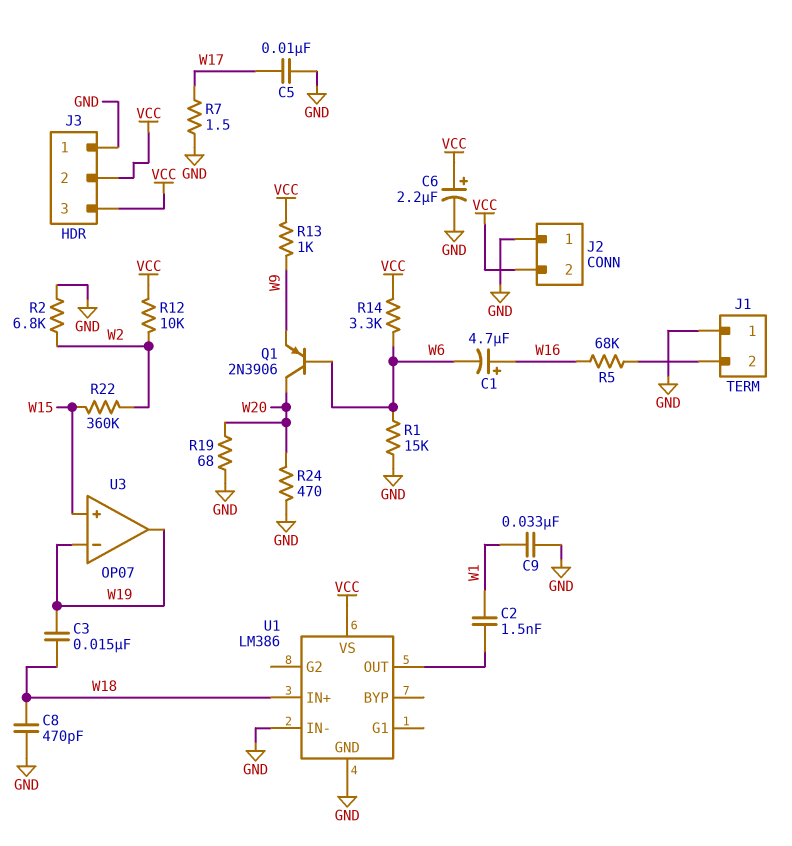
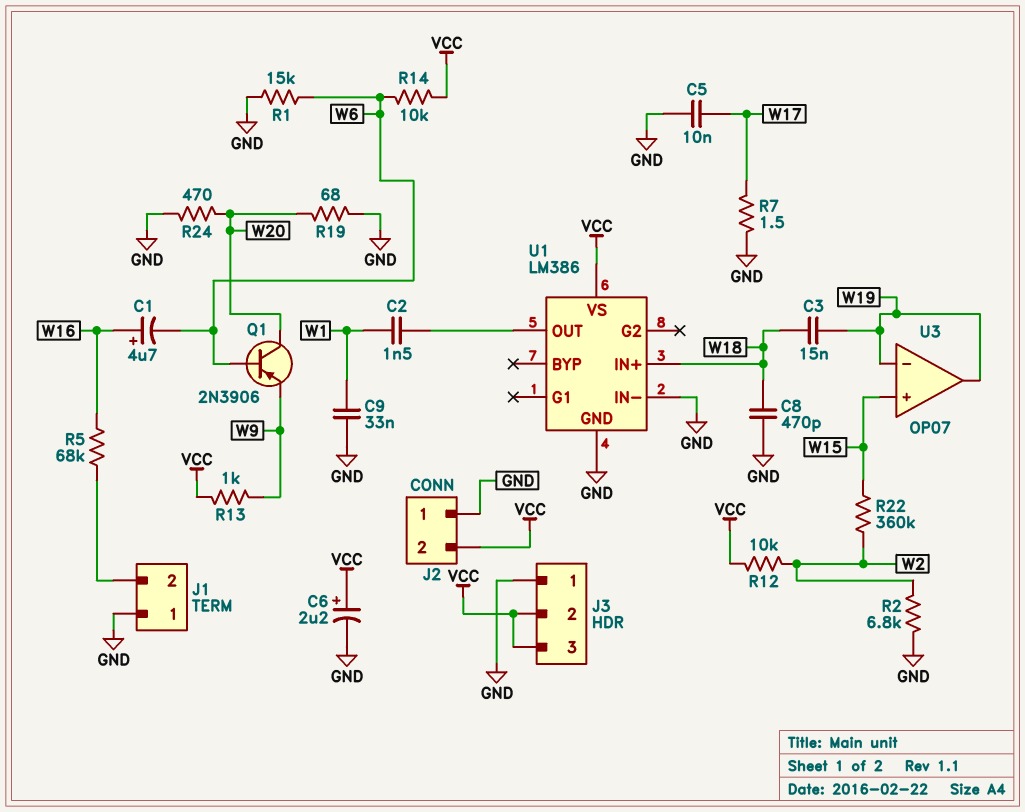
R14: 3.3k (VCC, W6) -> 10k (VCC, W6)

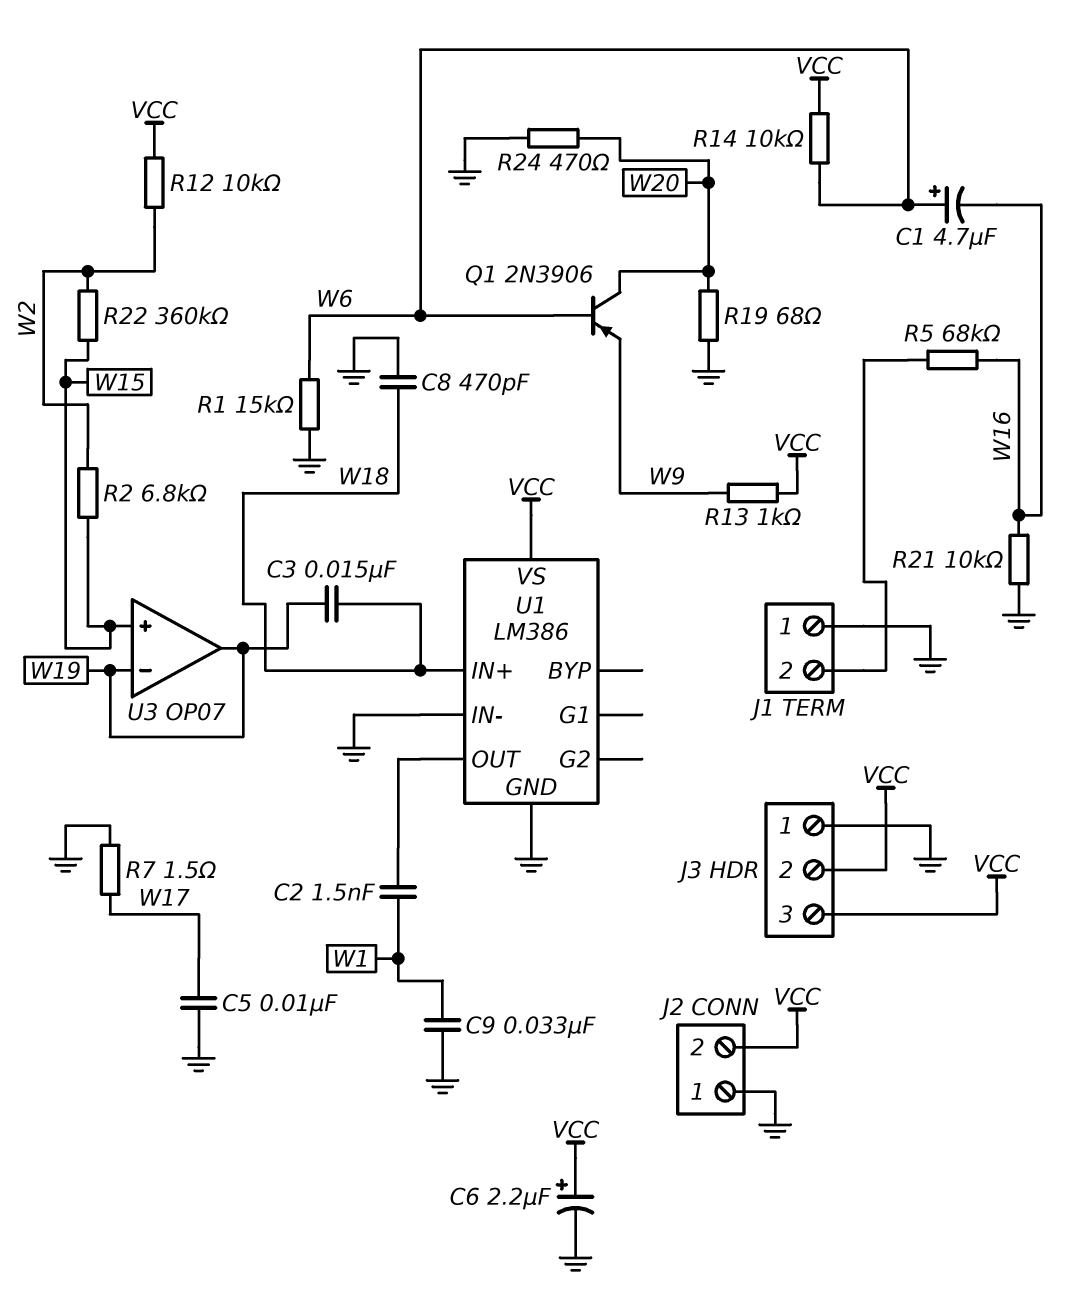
C1: 4.7uF (plus W16, minus W6) -> 4.7uF (plus W6, minus W16)
R2: 6.8k (GND, W2) -> 6.8k (W2, W15)
R21: none -> 10k (GND, W16)

